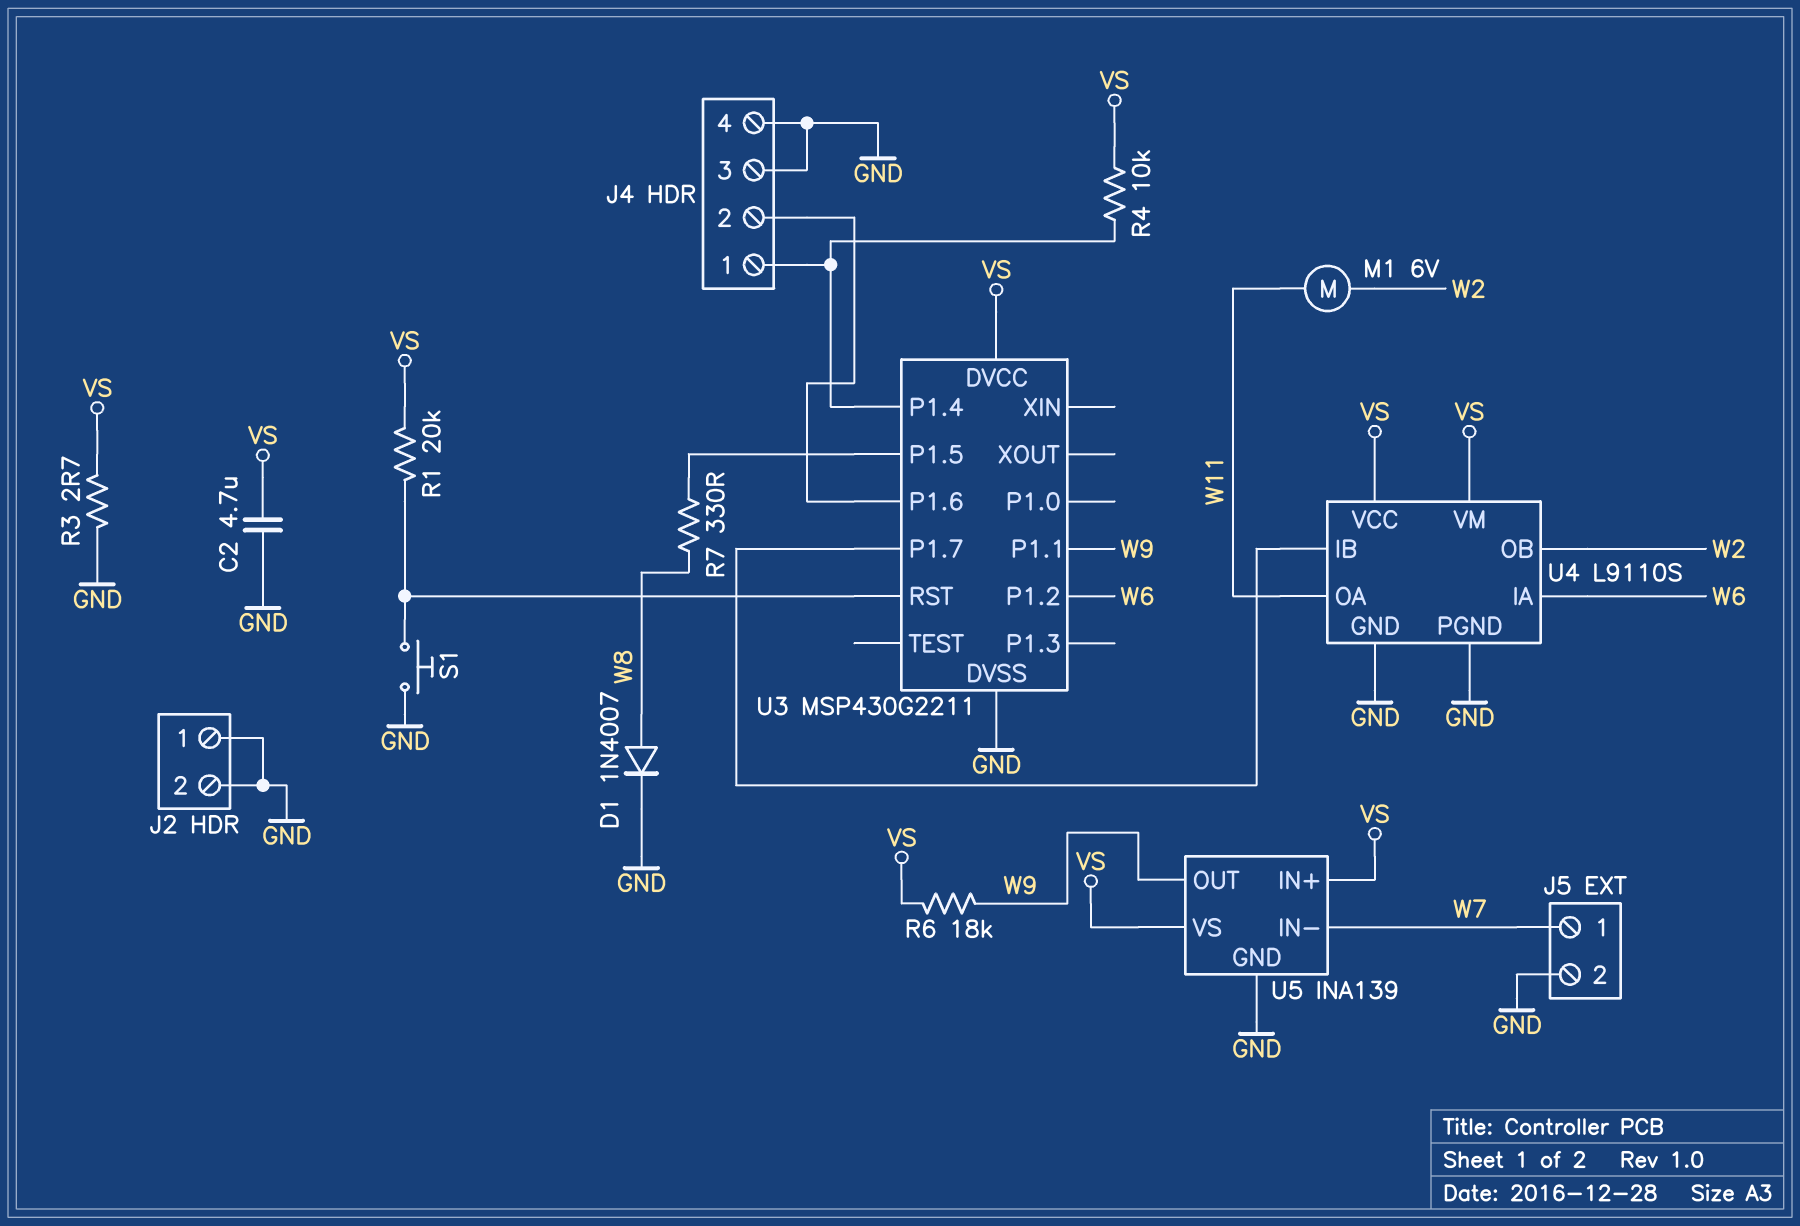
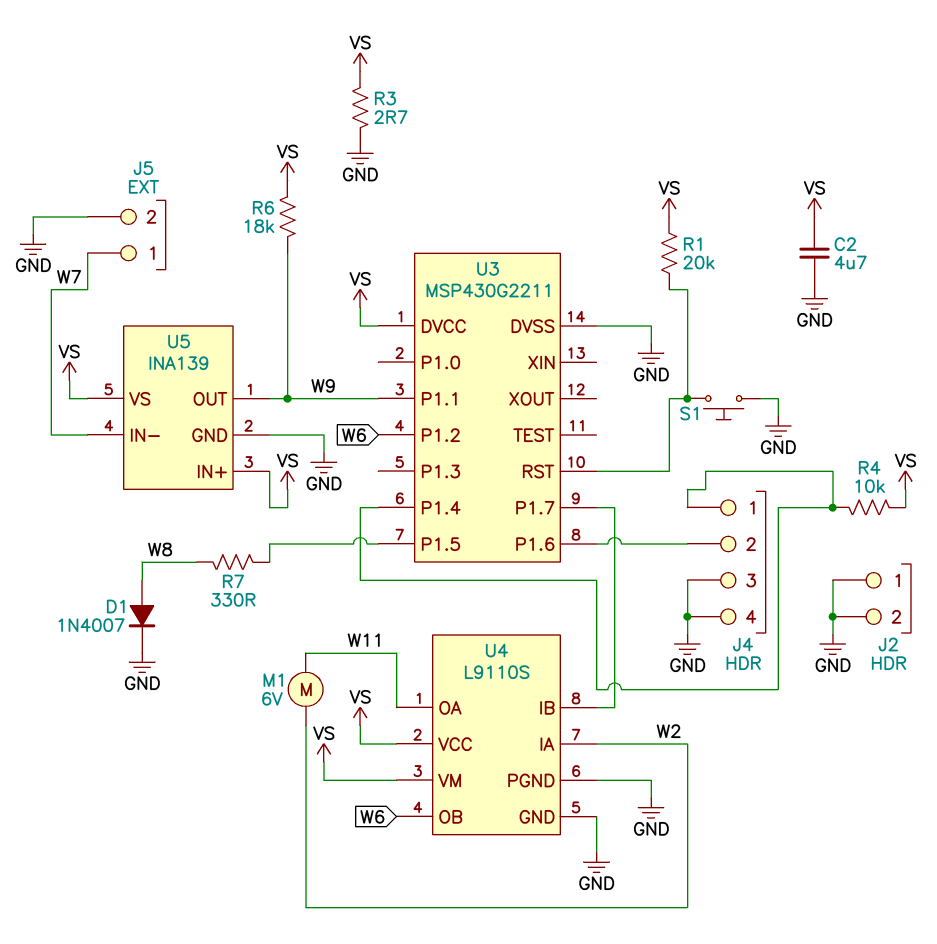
U4 pin IA: W6 -> W2
U4 pin OB: W2 -> W6

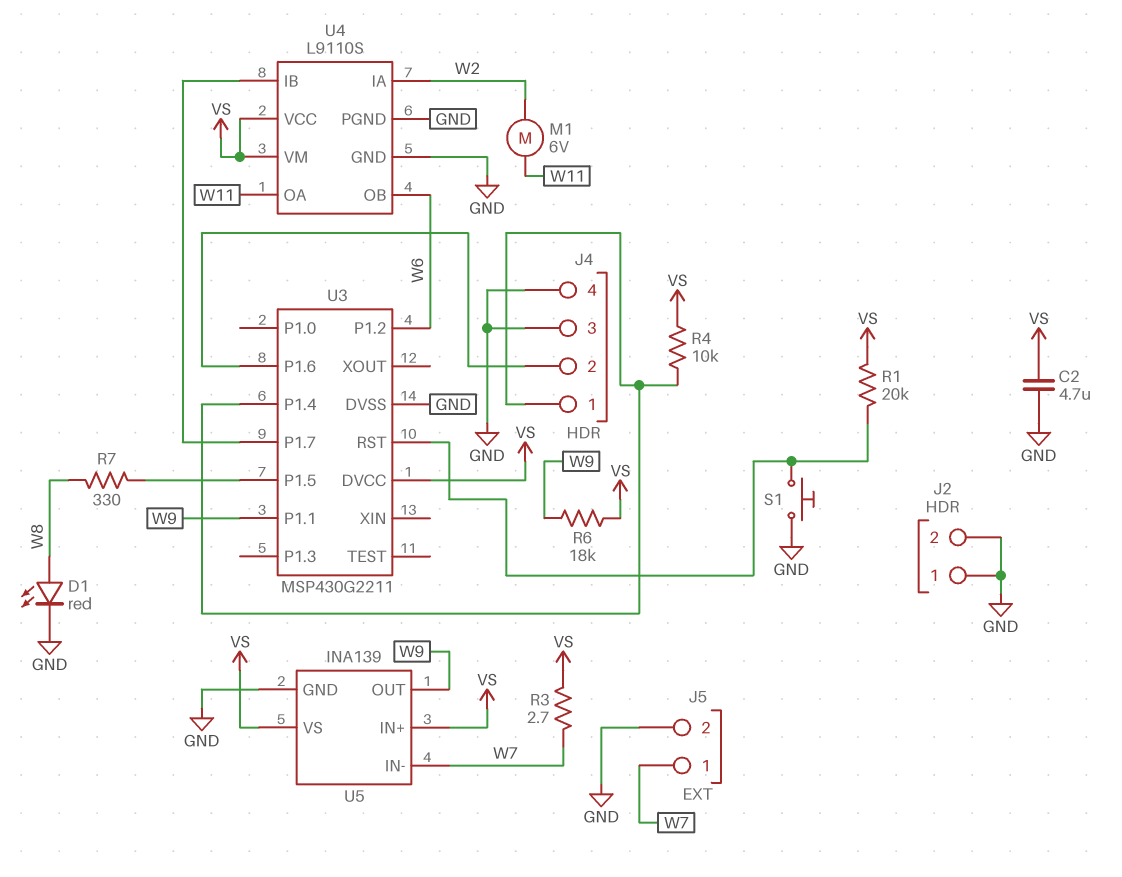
D1: diode 1N4007 (A W8, K GND) -> LED red (A W8, K GND)
R3: 2.7 (GND, VS) -> 2.7 (VS, W7)

